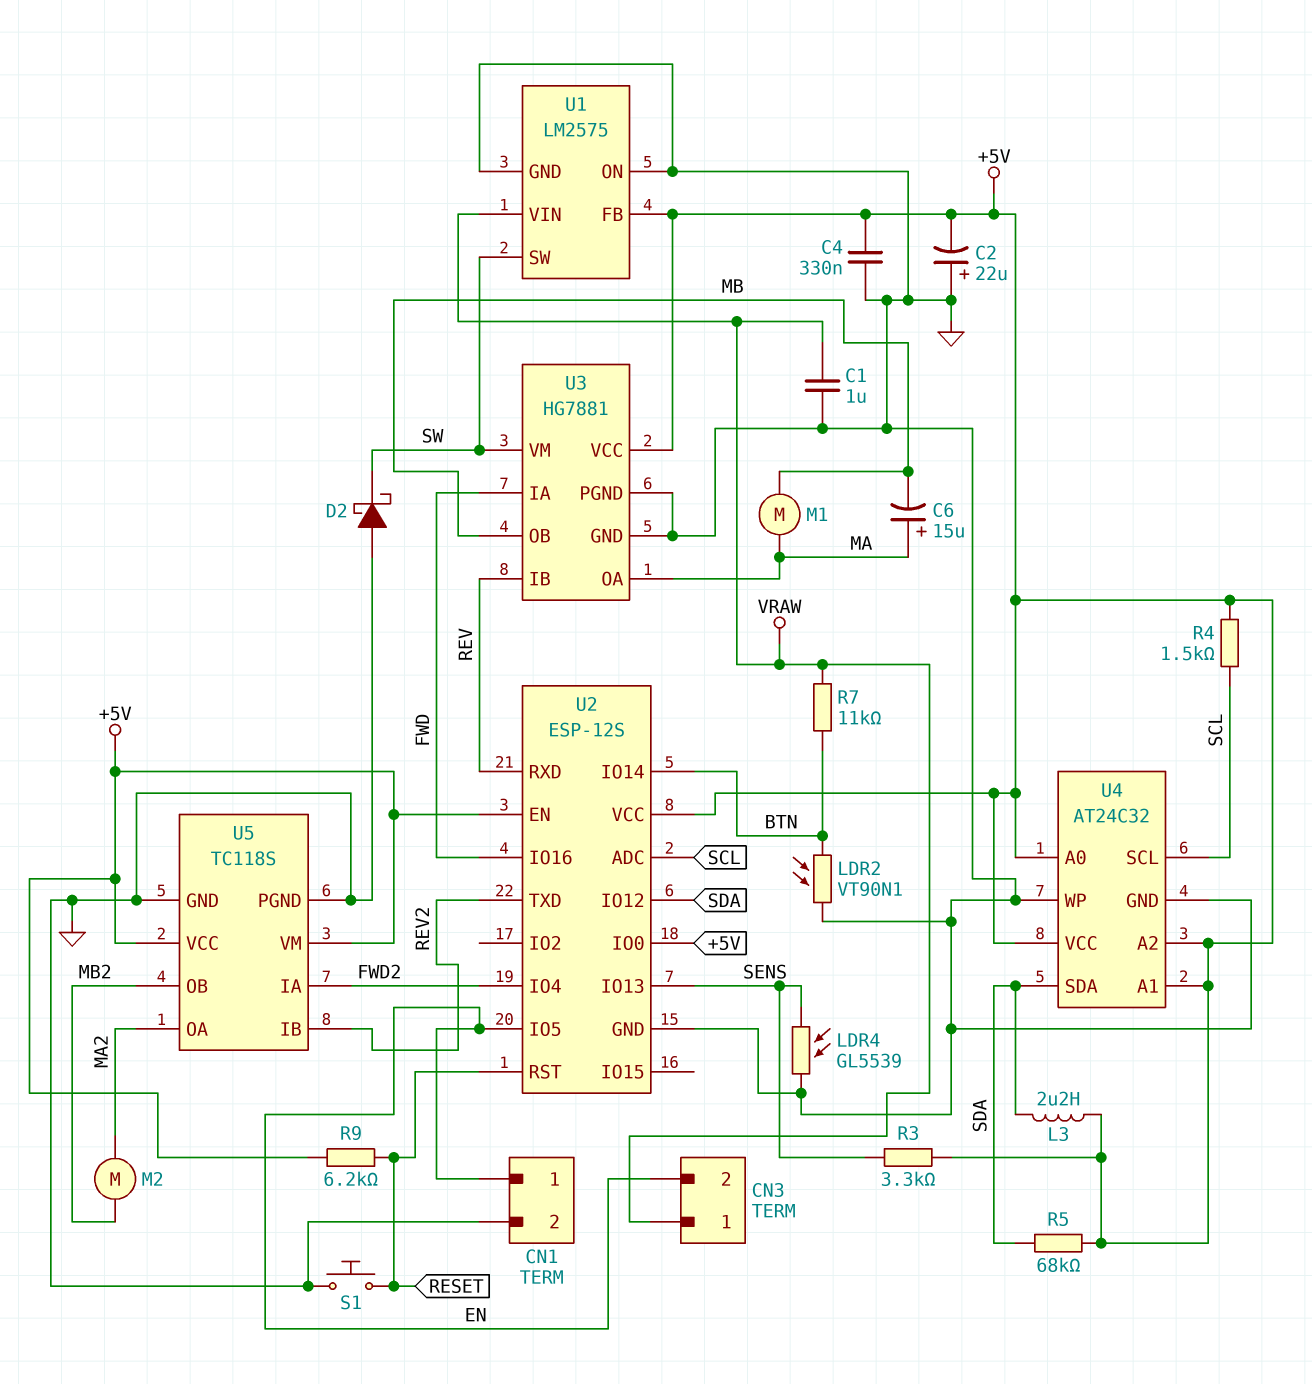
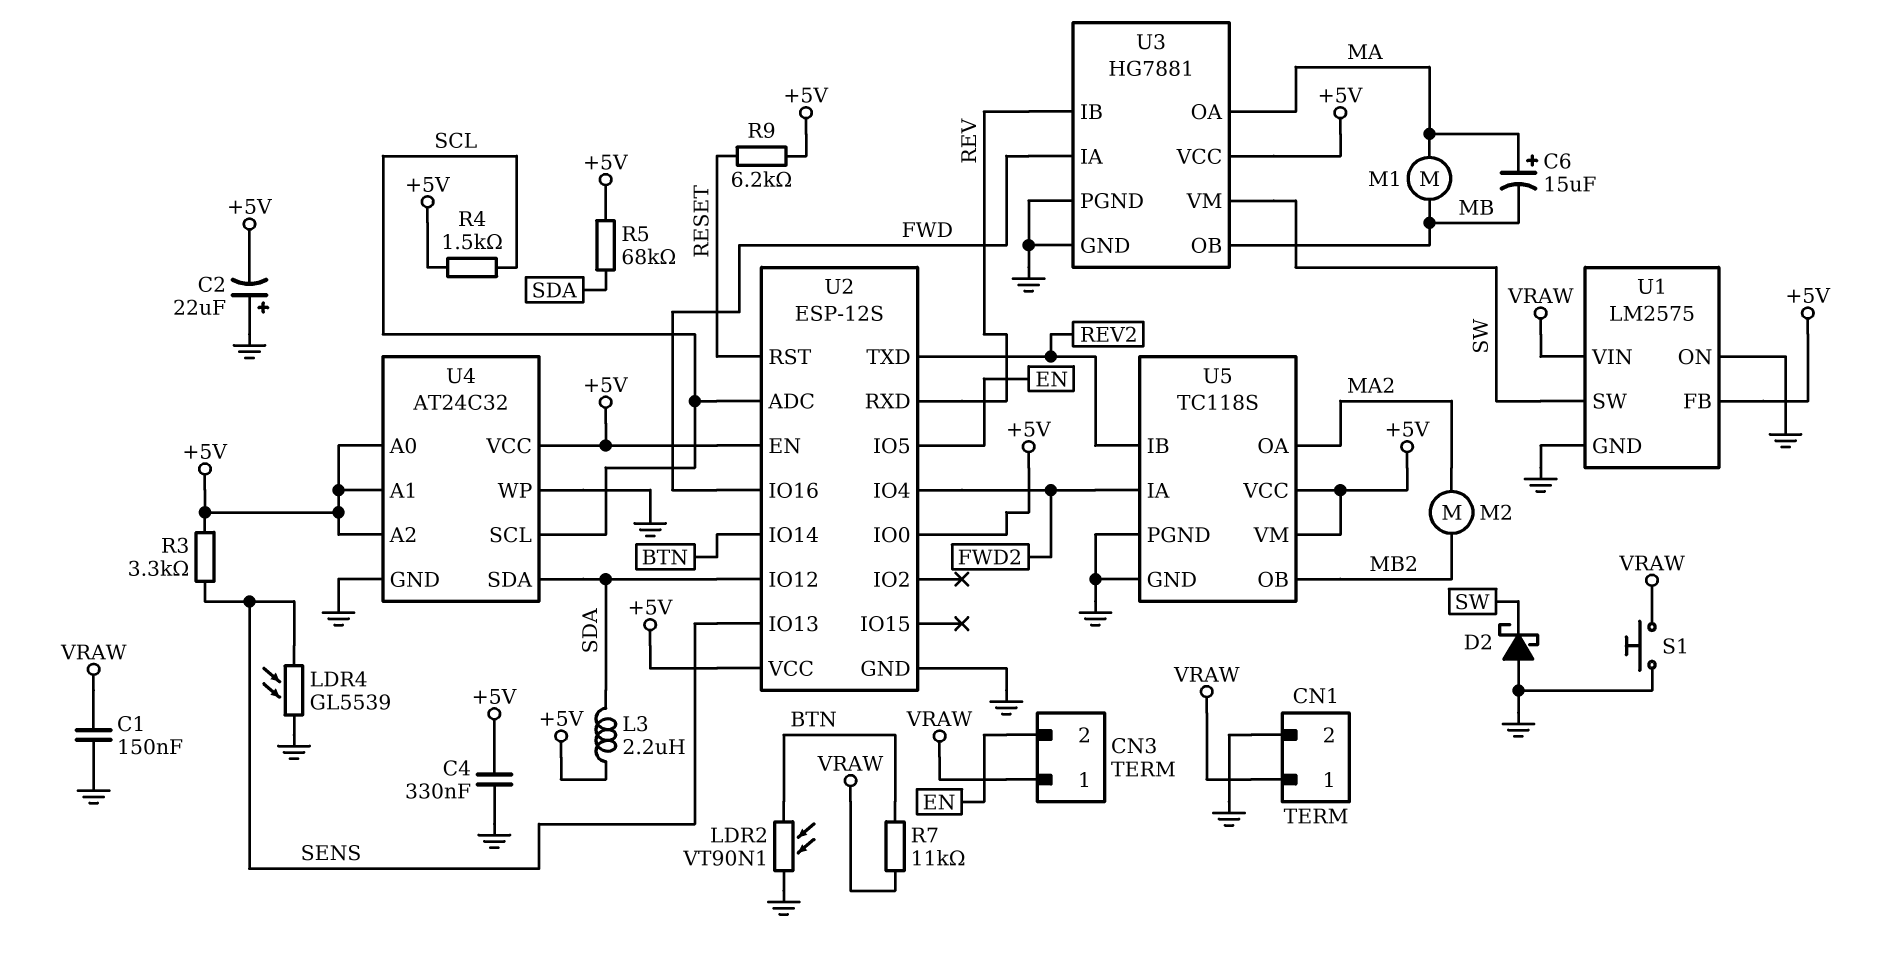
C1: 1uF (GND, VRAW) -> 150nF (GND, VRAW)
CN1 pin 1: EN -> VRAW
S1: button (GND, RESET) -> button (GND, VRAW)

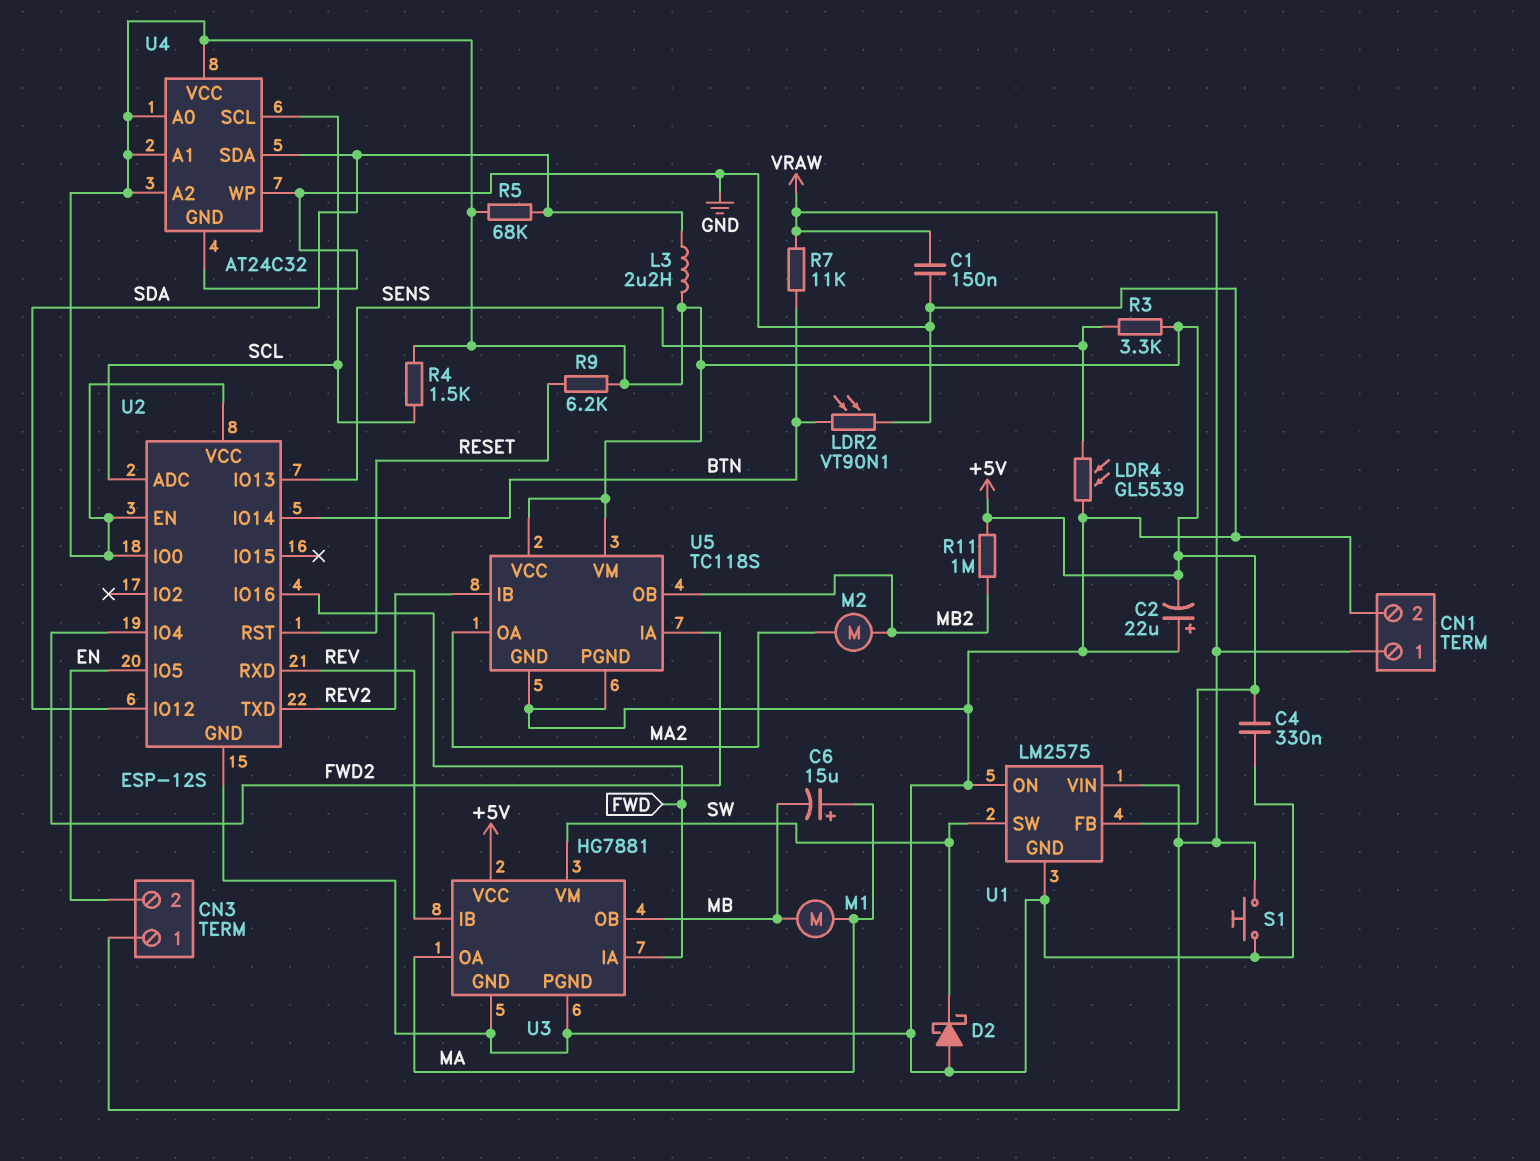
R11: none -> 1M (+5V, MB2)

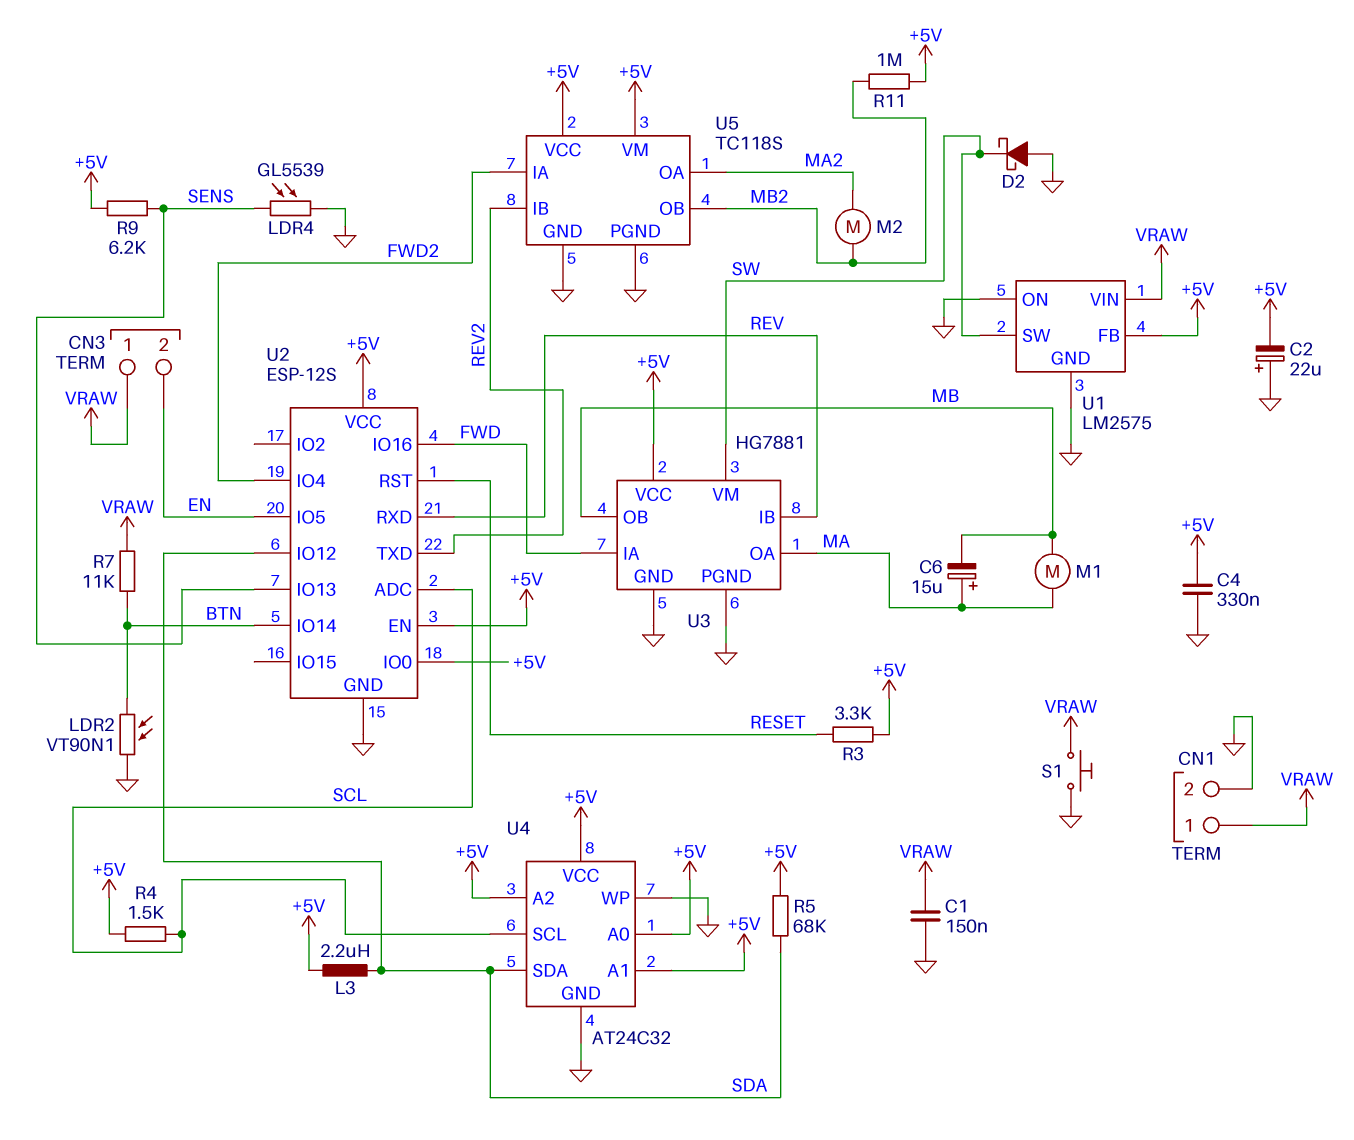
R3: 3.3k (+5V, SENS) -> 3.3k (+5V, RESET)
R9: 6.2k (+5V, RESET) -> 6.2k (+5V, SENS)

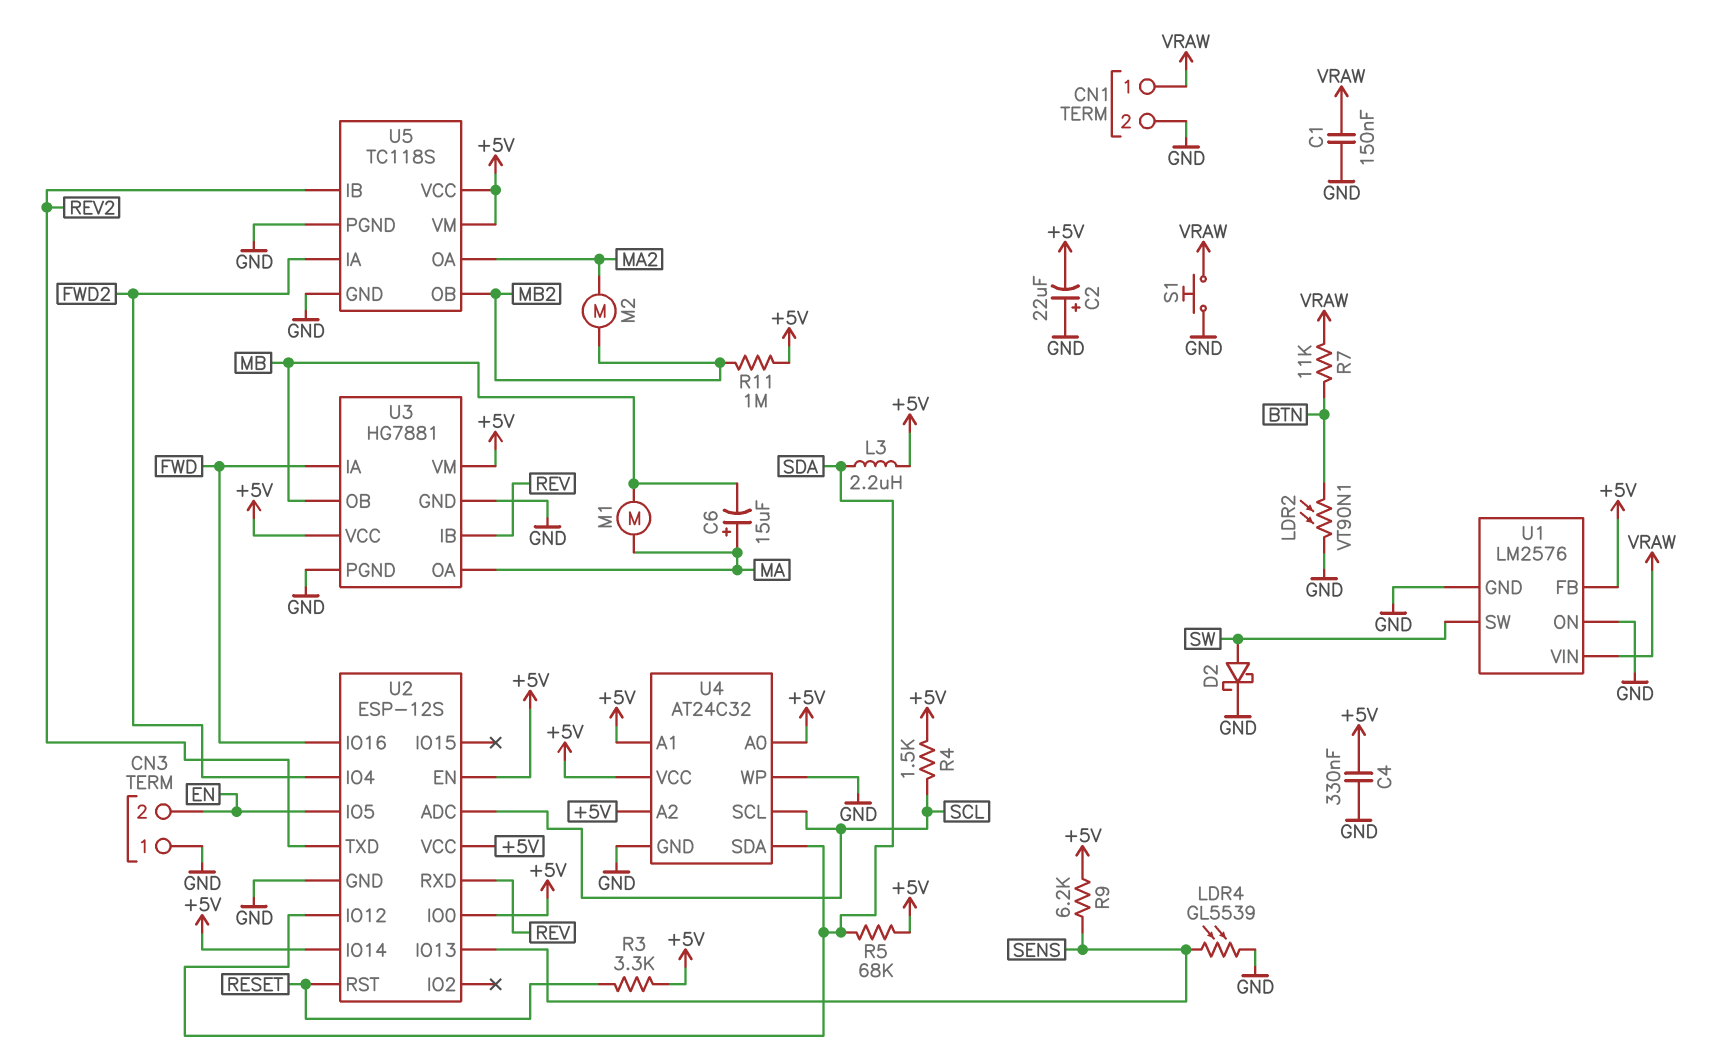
CN3 pin 1: VRAW -> GND
D2: schottky (A GND, K SW) -> schottky (A SW, K GND)
U1: LM2575 -> LM2576
U2 pin IO14: BTN -> +5V
U3 pin VM: SW -> +5V

